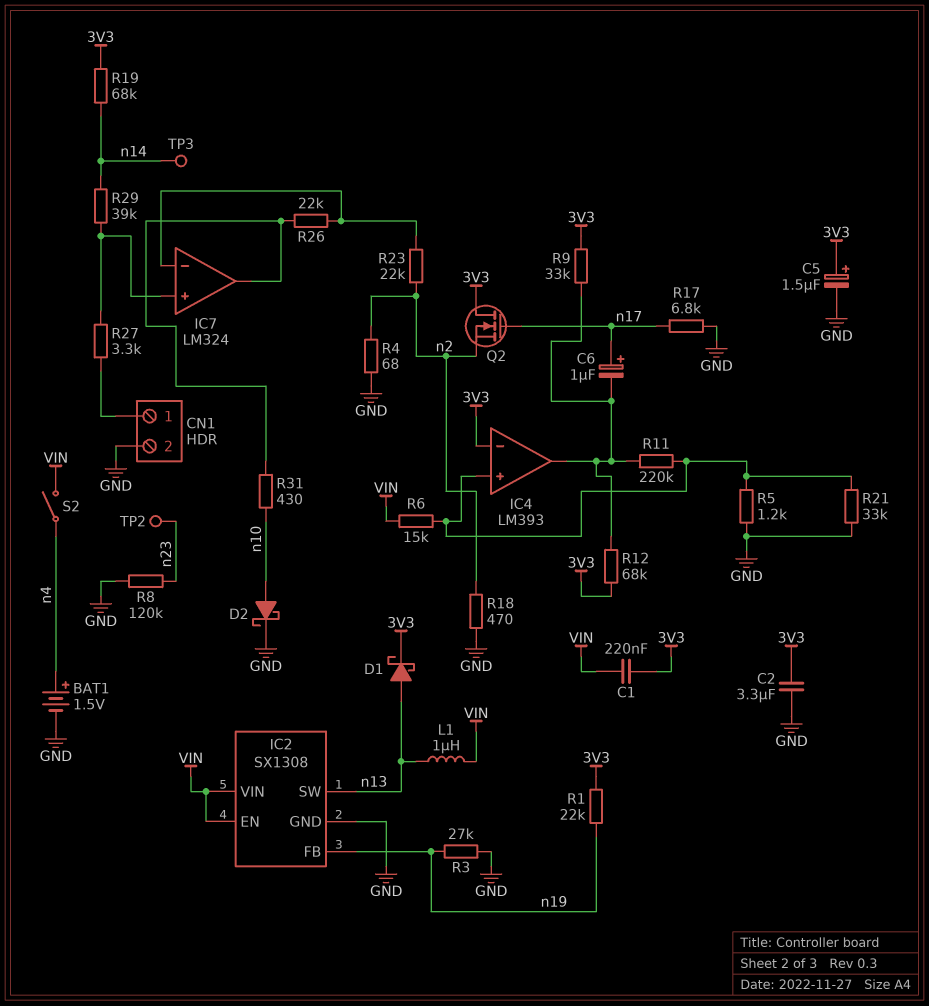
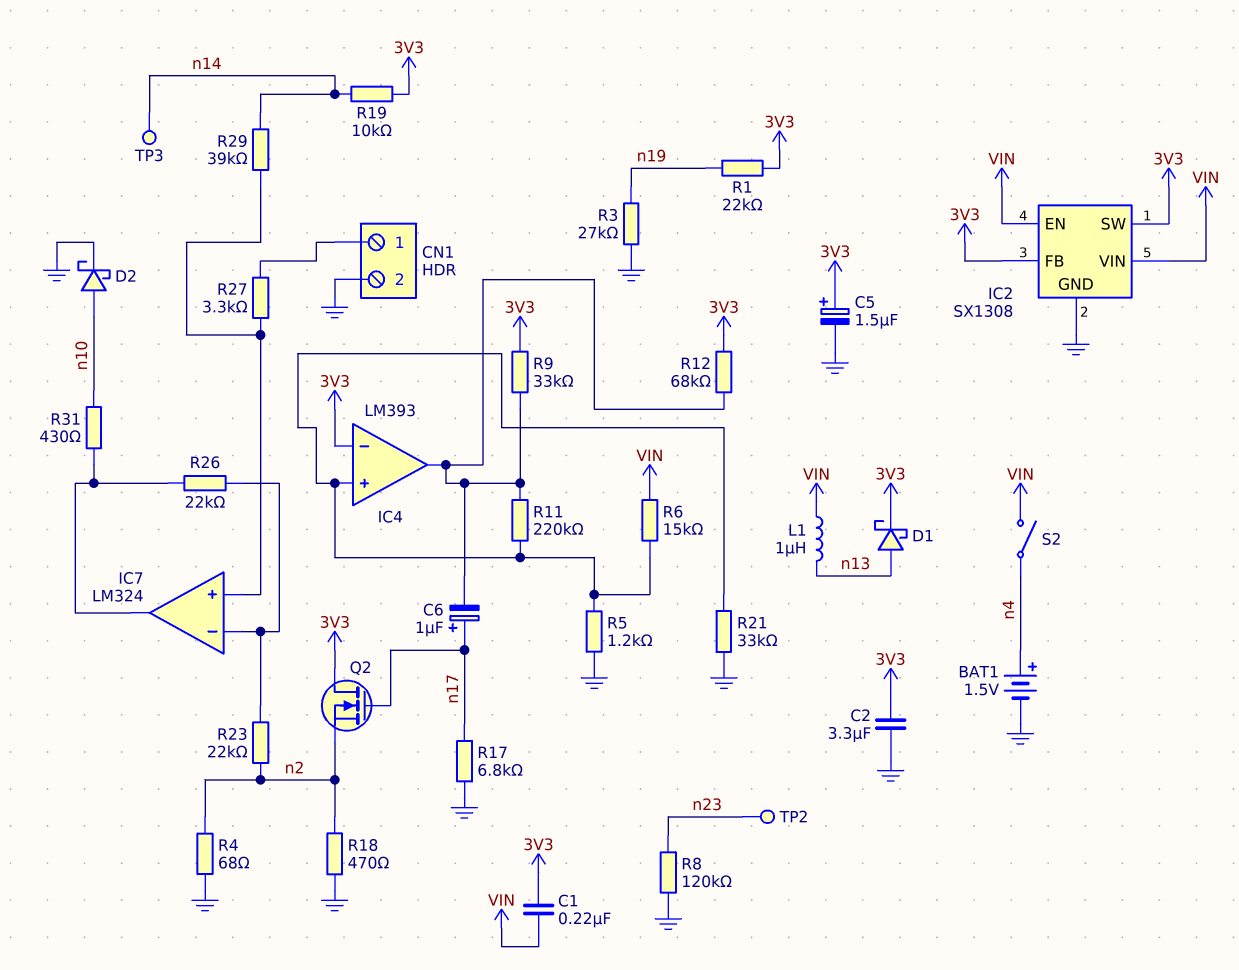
IC2 pin FB: n19 -> 3V3
IC2 pin SW: n13 -> 3V3
R19: 68k (3V3, n14) -> 10k (3V3, n14)

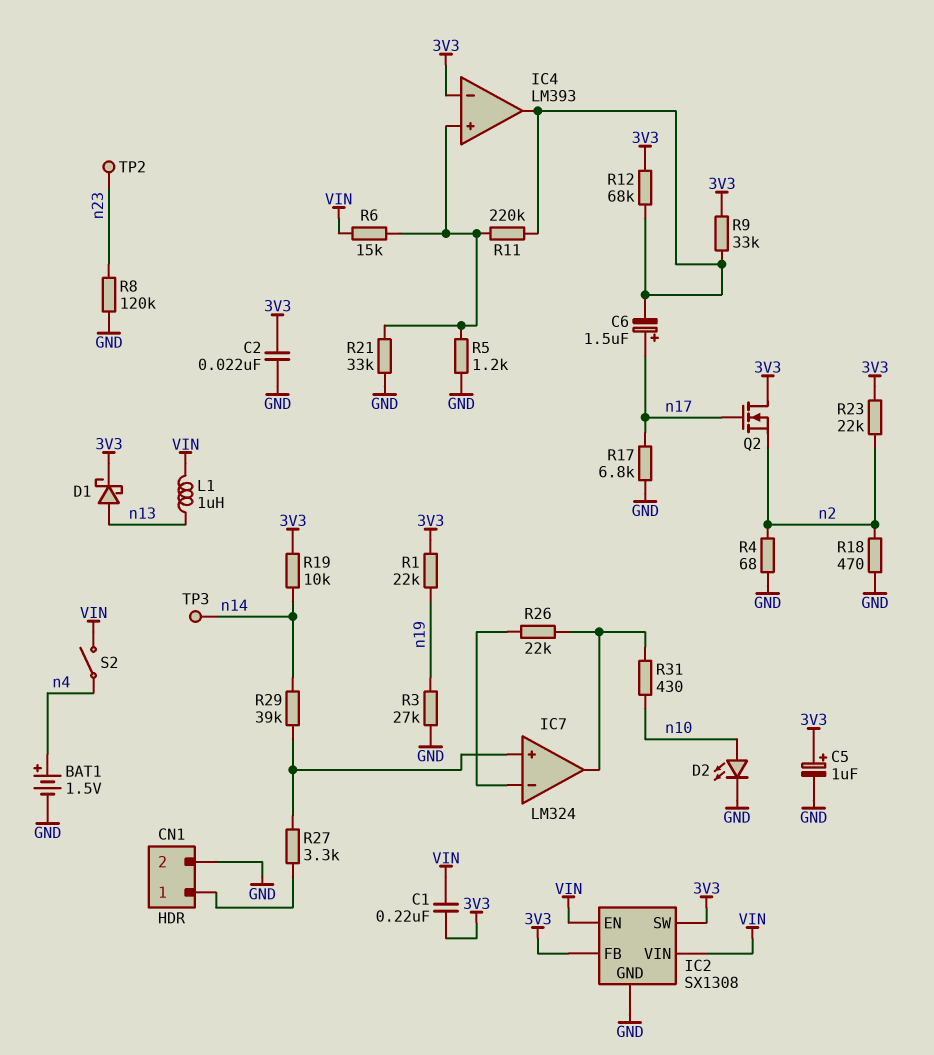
C2: 3.3uF (3V3, GND) -> 22nF (3V3, GND)
C5: 1.5uF (plus 3V3, minus GND) -> 1uF (plus 3V3, minus GND)
C6: 1uF (plus n17, minus IC4/out) -> 1.5uF (plus n17, minus IC4/out)
D2: schottky (A n10, K GND) -> LED (A n10, K GND)
R23: 22k (IC7/in-, n2) -> 22k (3V3, n2)

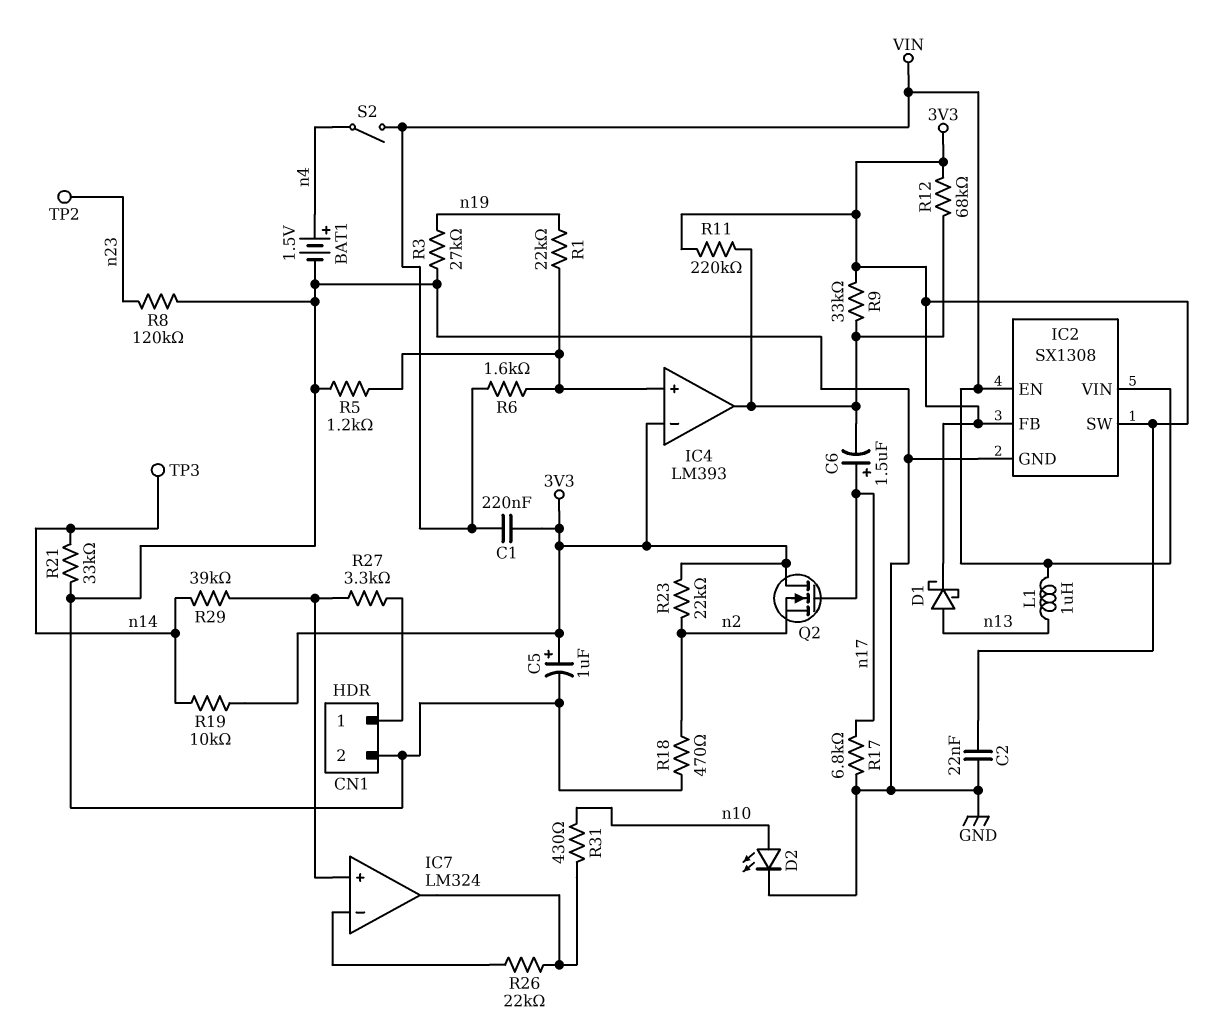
R1: 22k (3V3, n19) -> 22k (IC4/in+, n19)
R4: 68 (GND, n2) -> none
R6: 15k (IC4/in+, VIN) -> 1.6k (IC4/in+, VIN)
R11: 220k (IC4/in+, IC4/out) -> 220k (3V3, IC4/out)
R21: 33k (GND, IC4/in+) -> 33k (GND, n14)

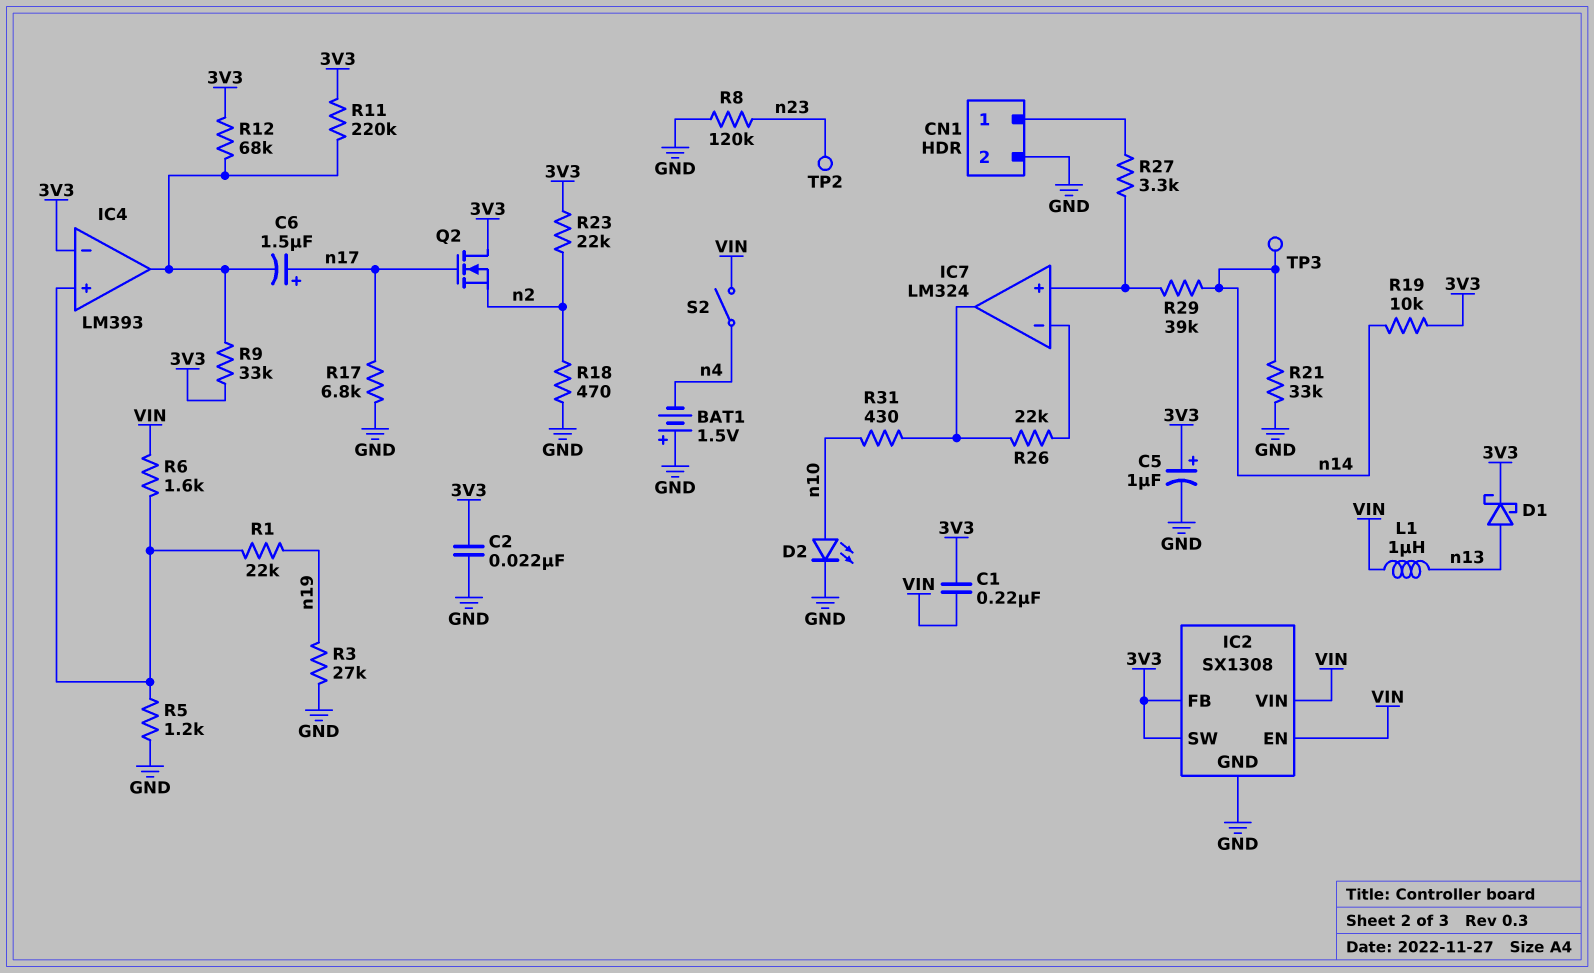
BAT1: 1.5V (plus n4, minus GND) -> 1.5V (plus GND, minus n4)

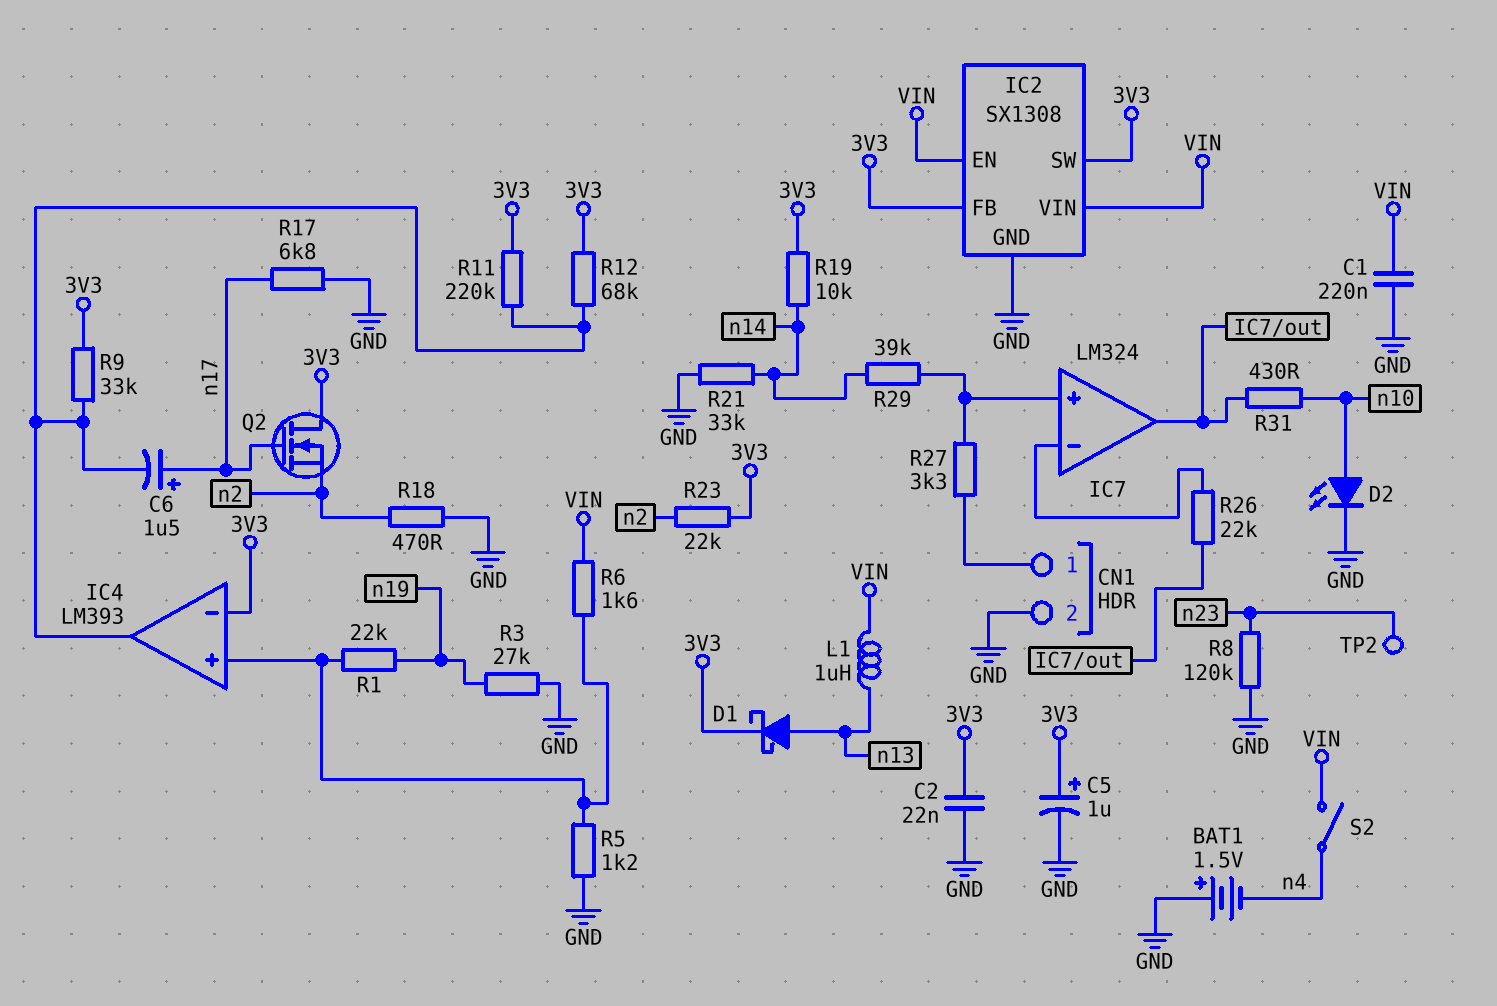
C1: 220nF (3V3, VIN) -> 220nF (GND, VIN)
TP3: test point (n14) -> none

